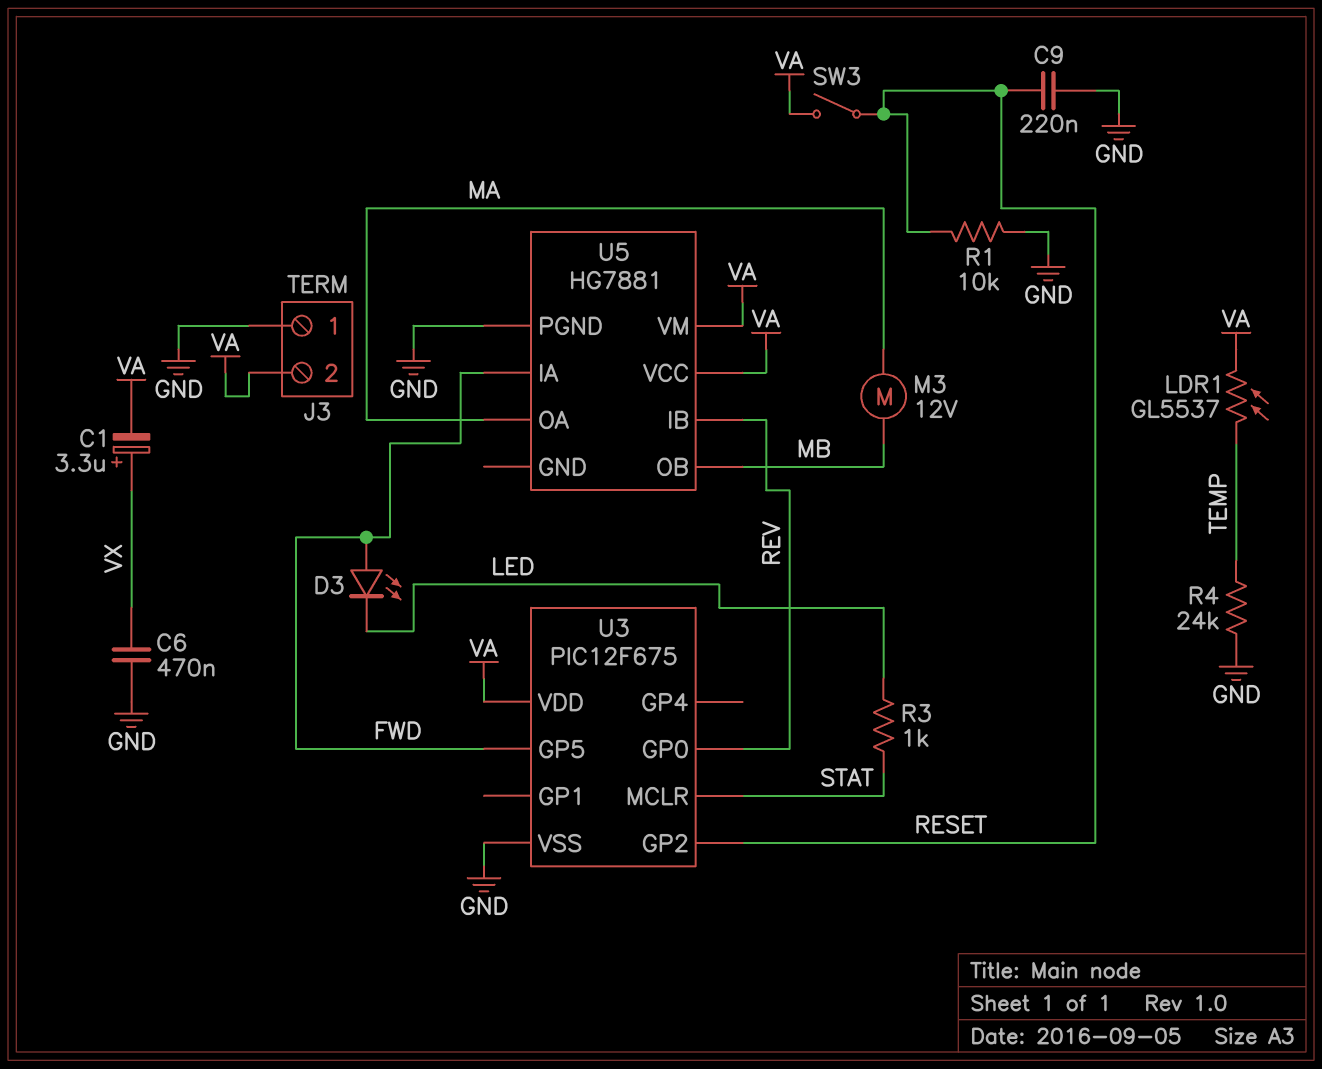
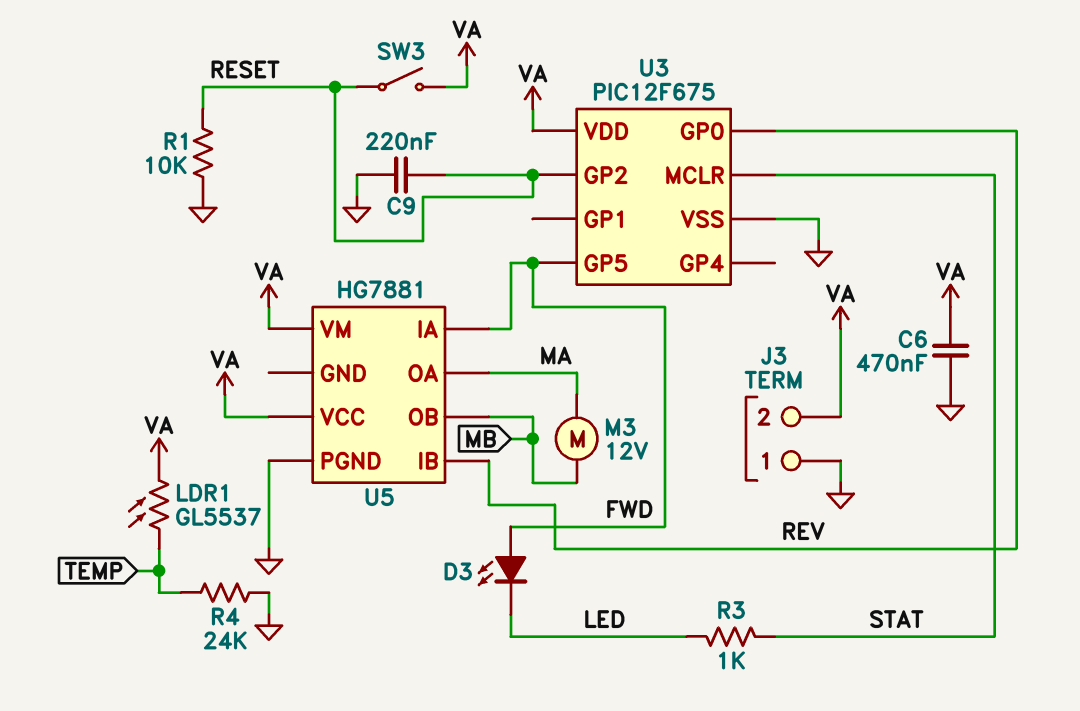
C1: 3.3uF (plus VX, minus VA) -> none
C6: 470nF (GND, VX) -> 470nF (GND, VA)

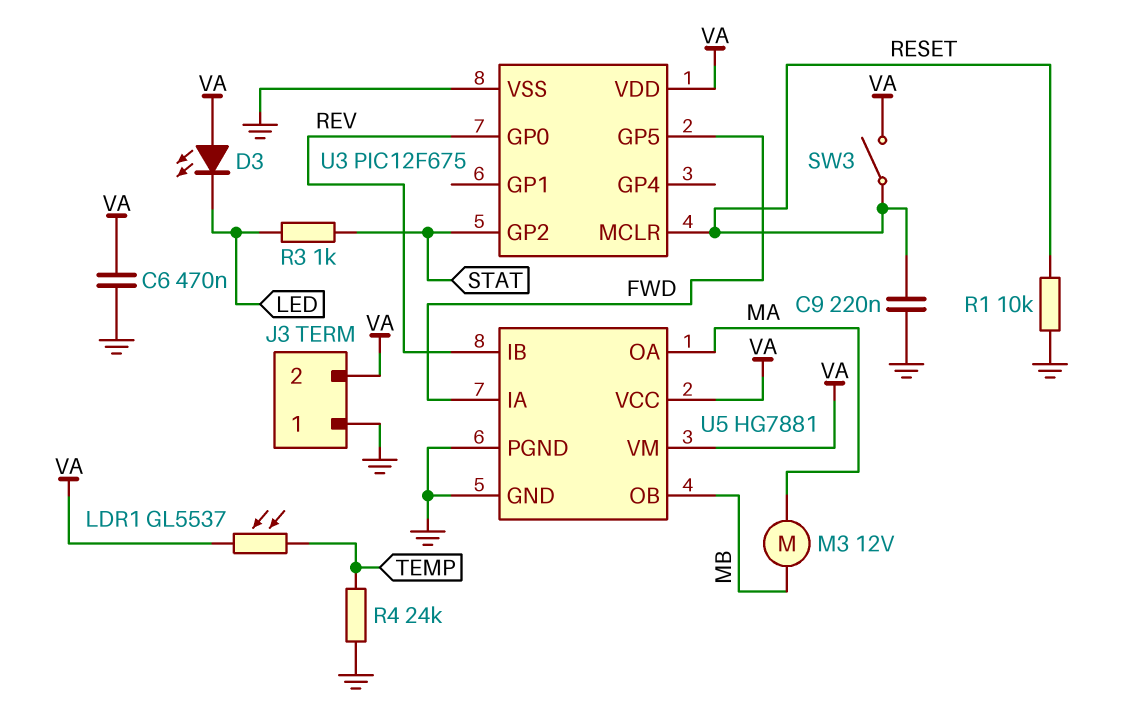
D3: LED (A FWD, K LED) -> LED (A VA, K LED)
U3 pin GP2: RESET -> STAT
U3 pin MCLR: STAT -> RESET
U5 pin GND: none -> GND

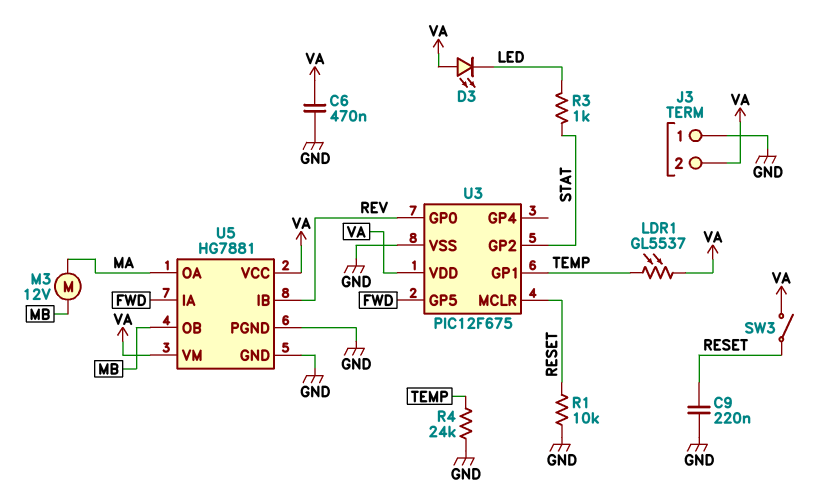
U3 pin GP1: none -> TEMP

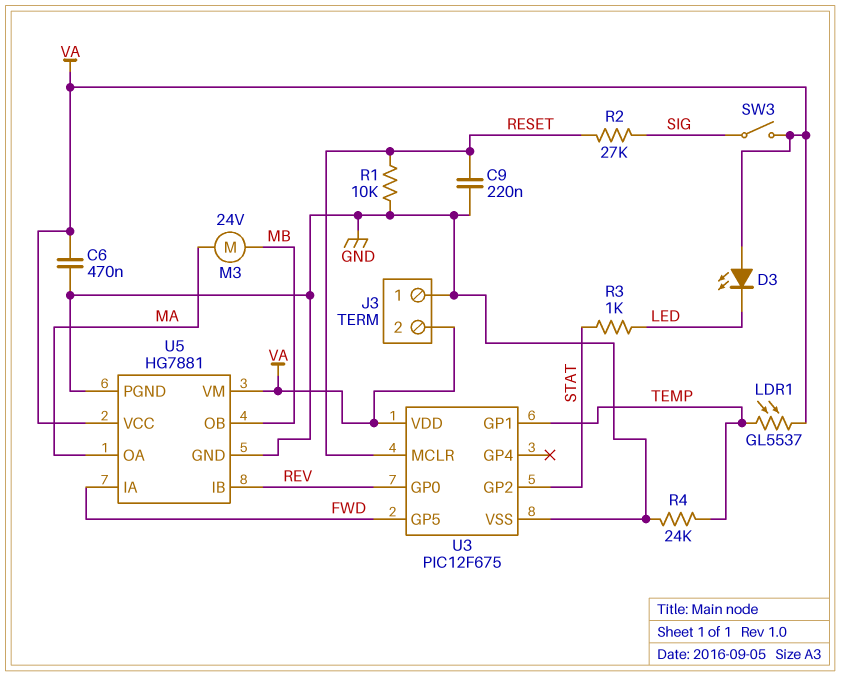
M3: motor 12V (MA, MB) -> motor 24V (MA, MB)
R2: none -> 27k (RESET, SIG)
SW3: switch (RESET, VA) -> switch (SIG, VA)

